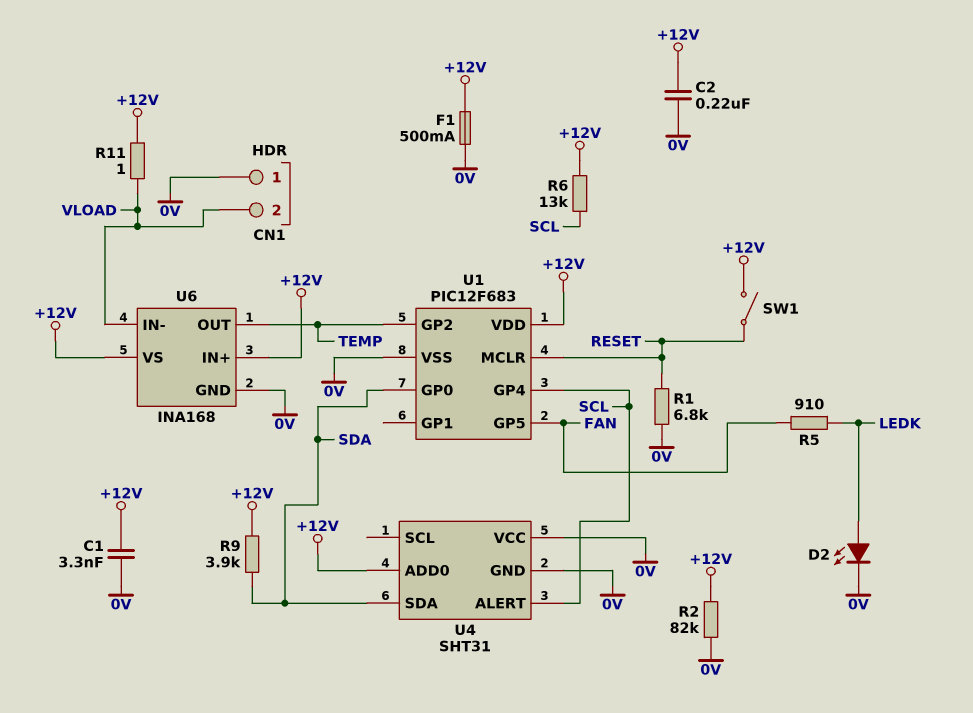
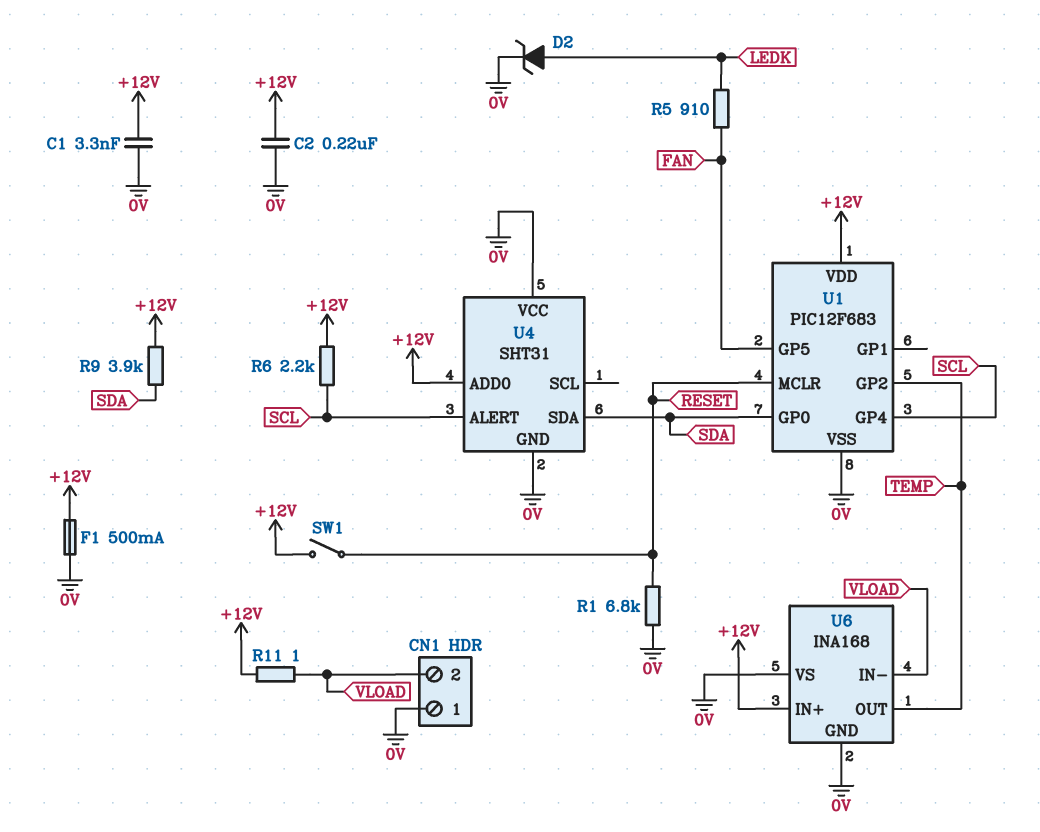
D2: LED (A LEDK, K 0V) -> zener (A LEDK, K 0V)
R2: 82k (+12V, 0V) -> none
R6: 13k (+12V, SCL) -> 2.2k (+12V, SCL)
U6 pin VS: +12V -> 0V

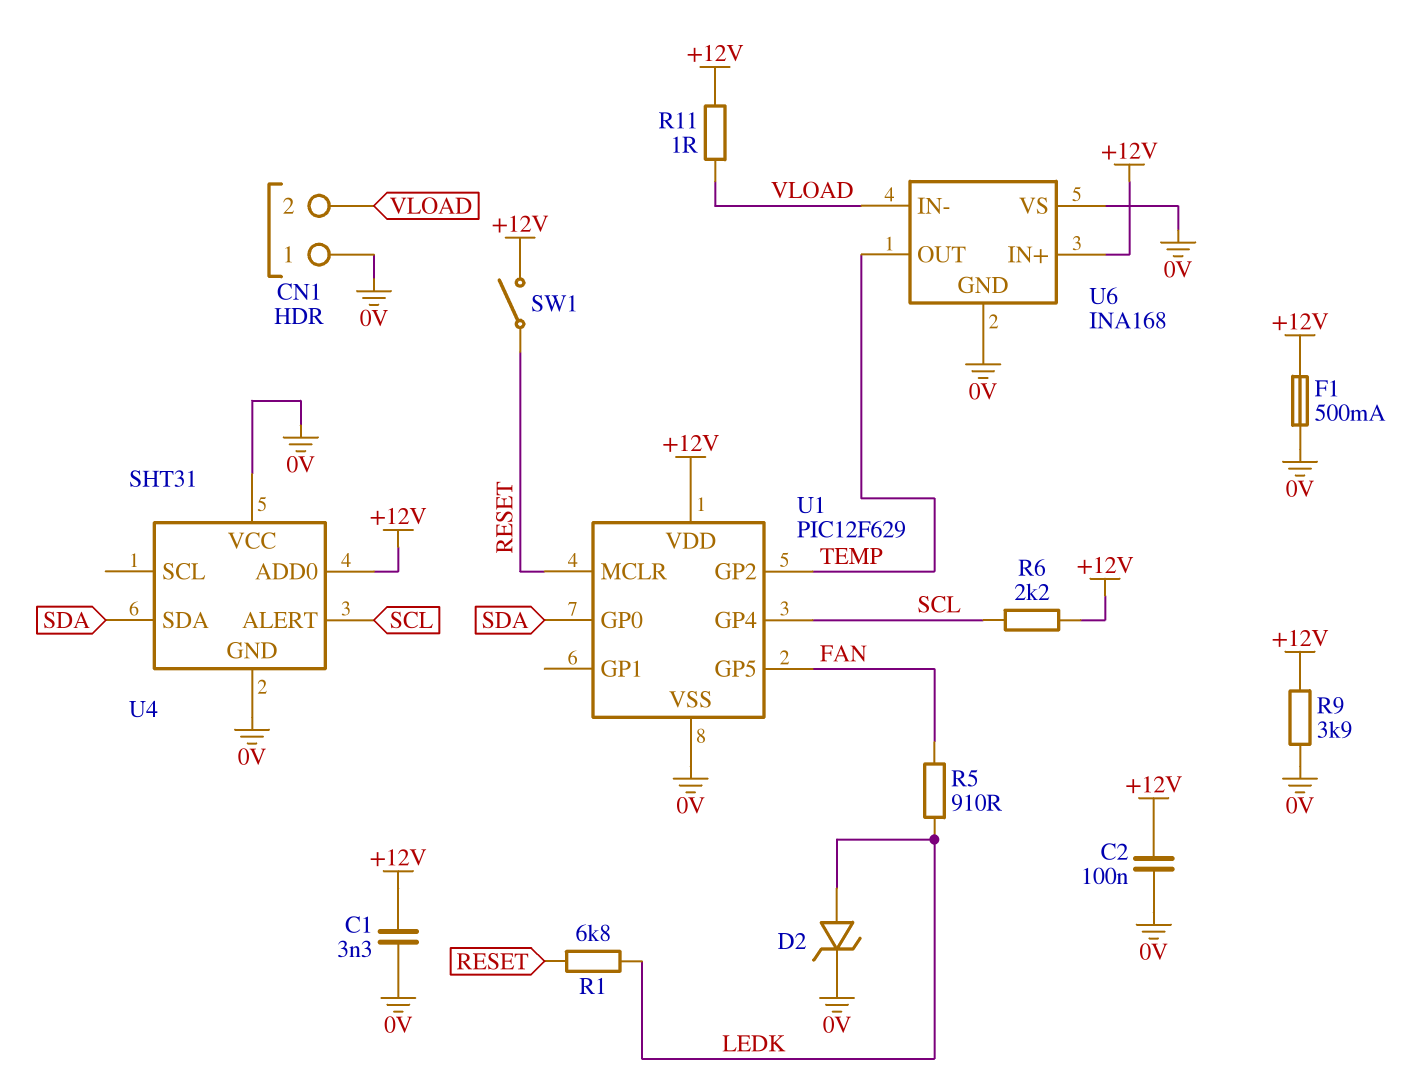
C2: 220nF (+12V, 0V) -> 100nF (+12V, 0V)
R1: 6.8k (0V, RESET) -> 6.8k (LEDK, RESET)
R9: 3.9k (+12V, SDA) -> 3.9k (+12V, 0V)
U1: PIC12F683 -> PIC12F629

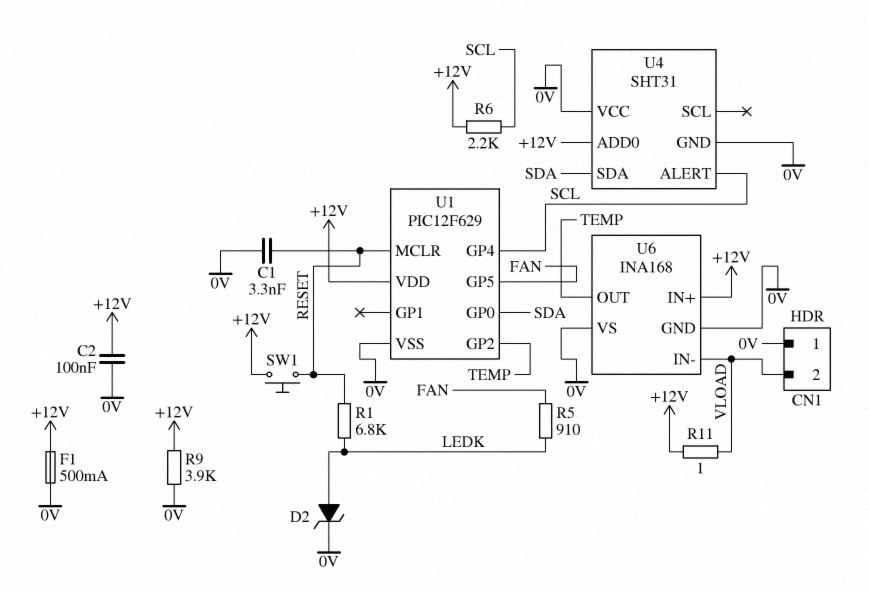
C1: 3.3nF (+12V, 0V) -> 3.3nF (0V, RESET)
SW1: switch (+12V, RESET) -> button (+12V, RESET)

